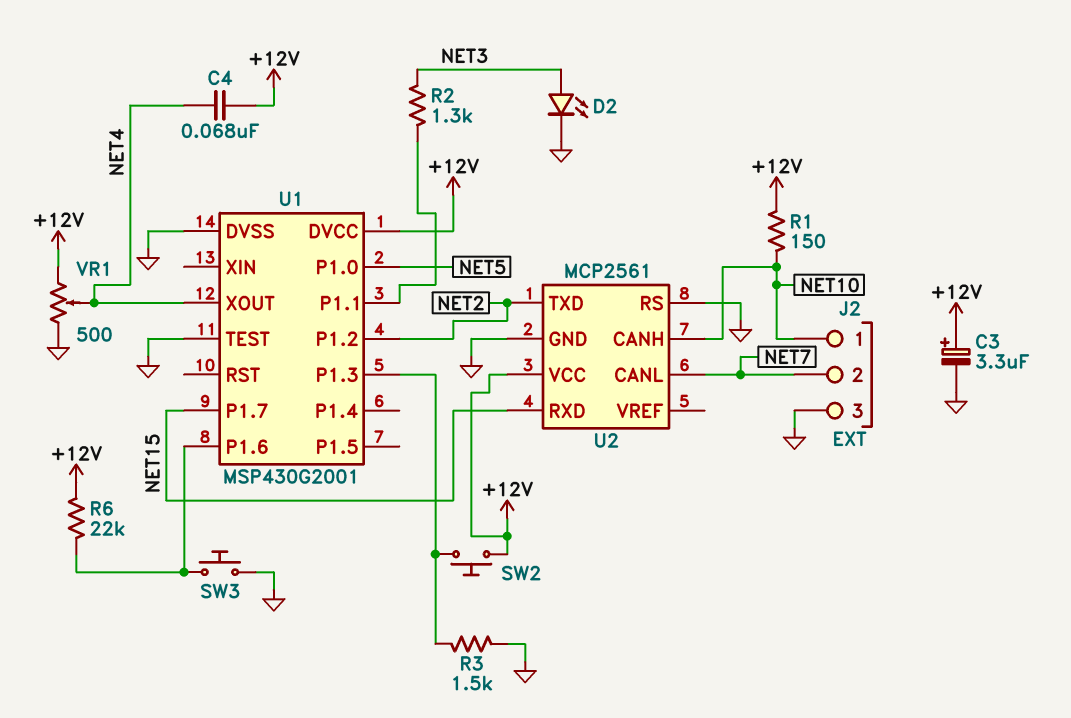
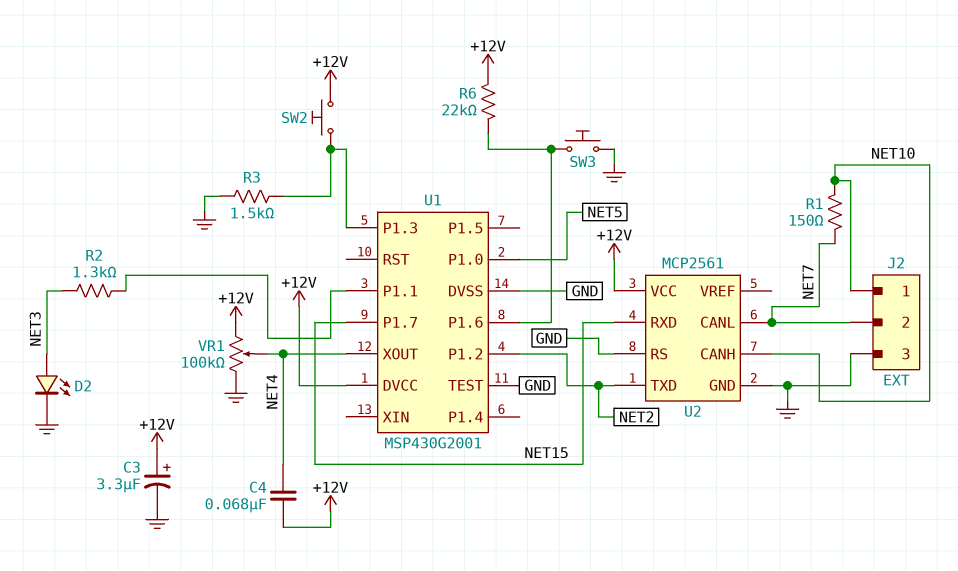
R1: 150 (+12V, NET10) -> 150 (NET7, NET10)
VR1: 500 (+12V, GND, wiper NET4) -> 100k (+12V, GND, wiper NET4)

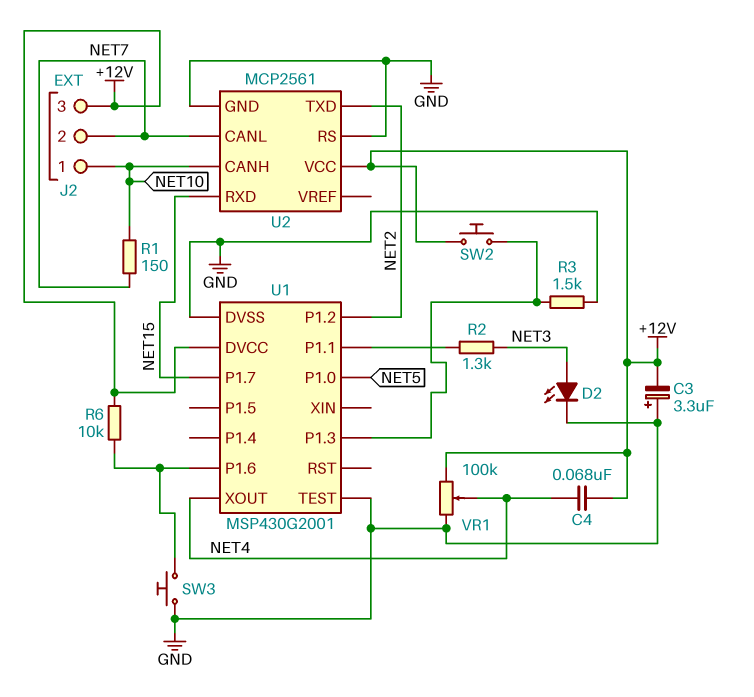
C3: 3.3uF (plus +12V, minus GND) -> 3.3uF (plus GND, minus +12V)
J2 pin 3: GND -> +12V
R6: 22k (+12V, U1/P1.6) -> 10k (+12V, U1/P1.6)

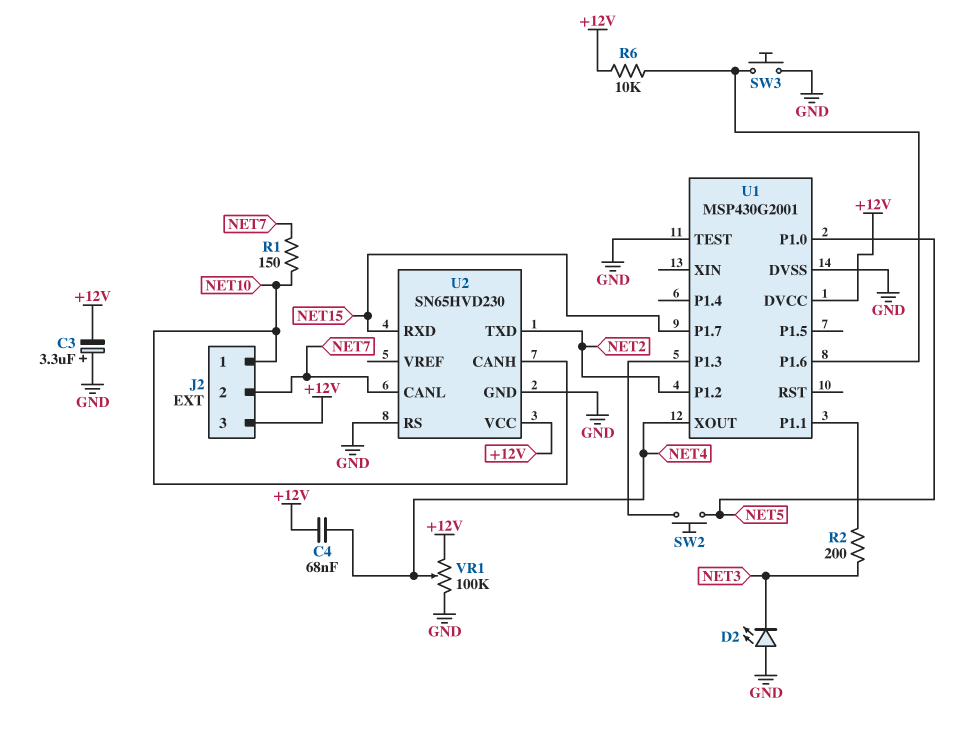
D2: LED (A NET3, K GND) -> LED (A GND, K NET3)
R2: 1.3k (NET3, U1/P1.1) -> 200 (NET3, U1/P1.1)
R3: 1.5k (GND, U1/P1.3) -> none
SW2: button (+12V, U1/P1.3) -> button (NET5, U1/P1.3)
U2: MCP2561 -> SN65HVD230

